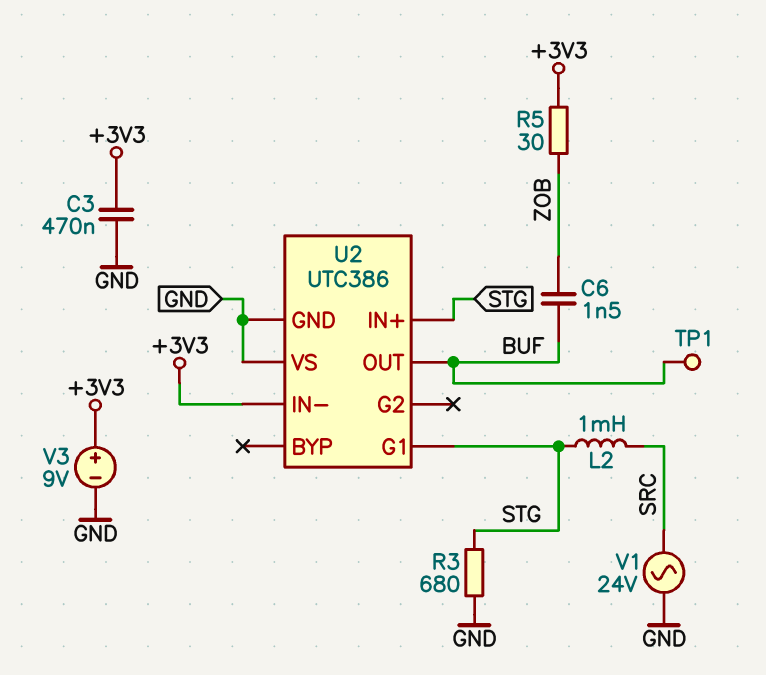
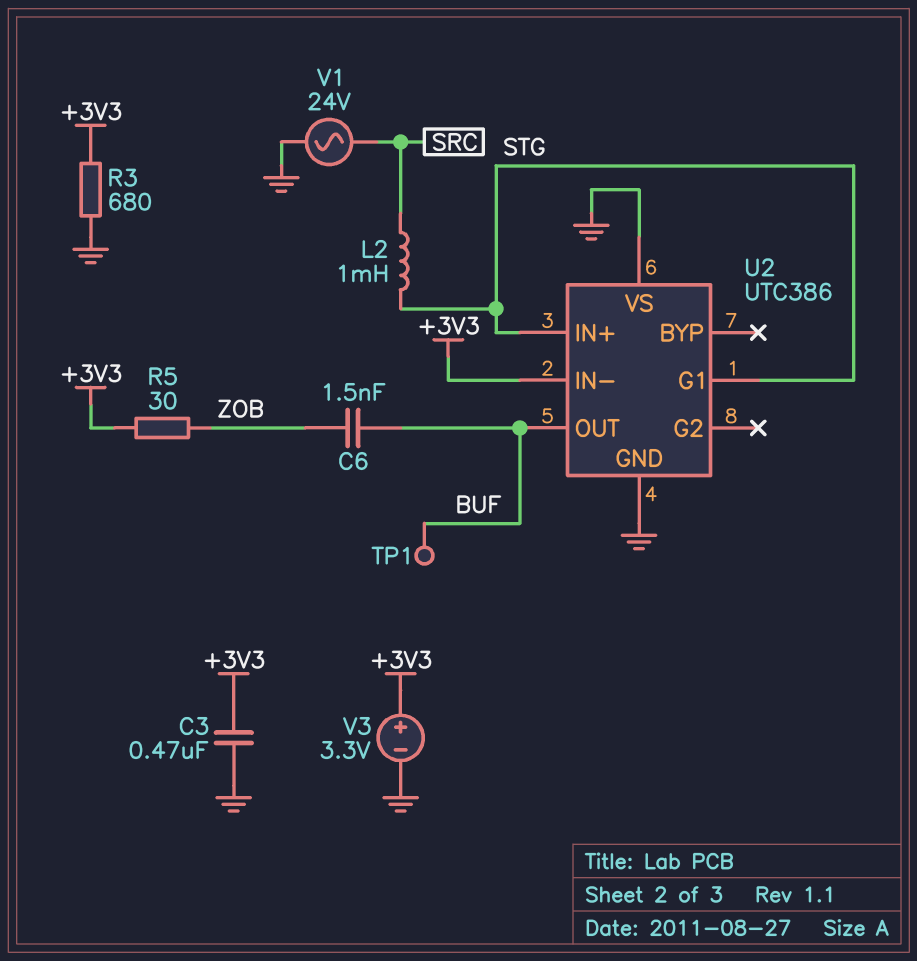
R3: 680 (GND, STG) -> 680 (+3V3, GND)
V3: 9V (plus +3V3, minus GND) -> 3.3V (plus +3V3, minus GND)

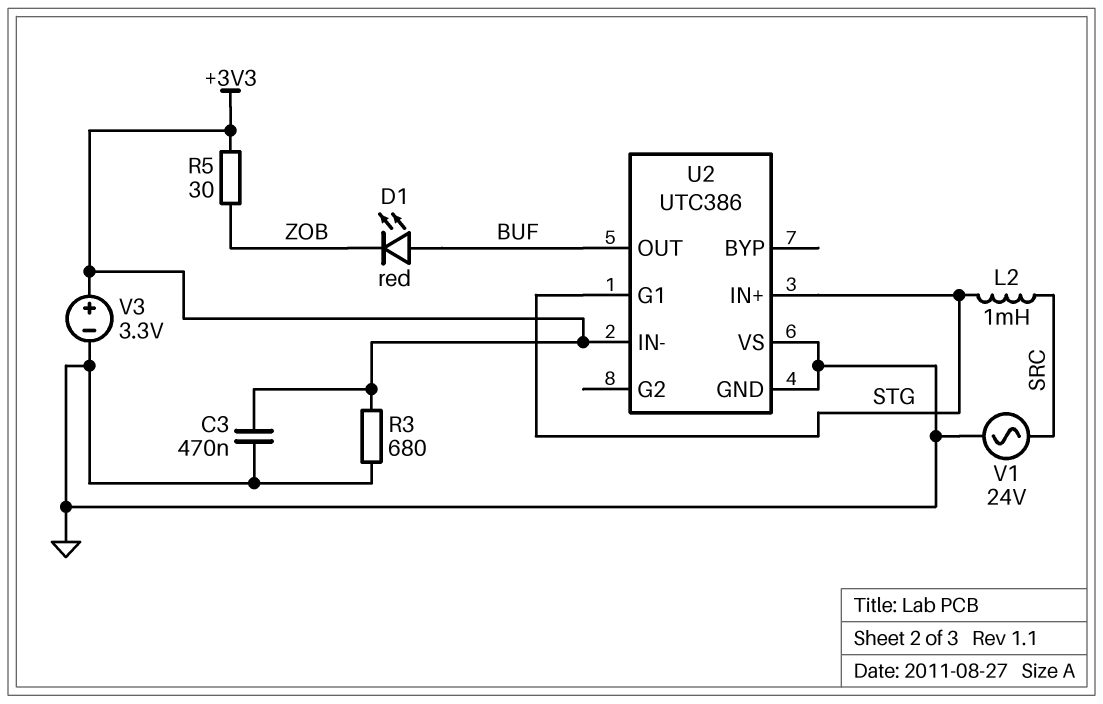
C6: 1.5nF (BUF, ZOB) -> none
D1: none -> LED red (A BUF, K ZOB)
TP1: test point (BUF) -> none

